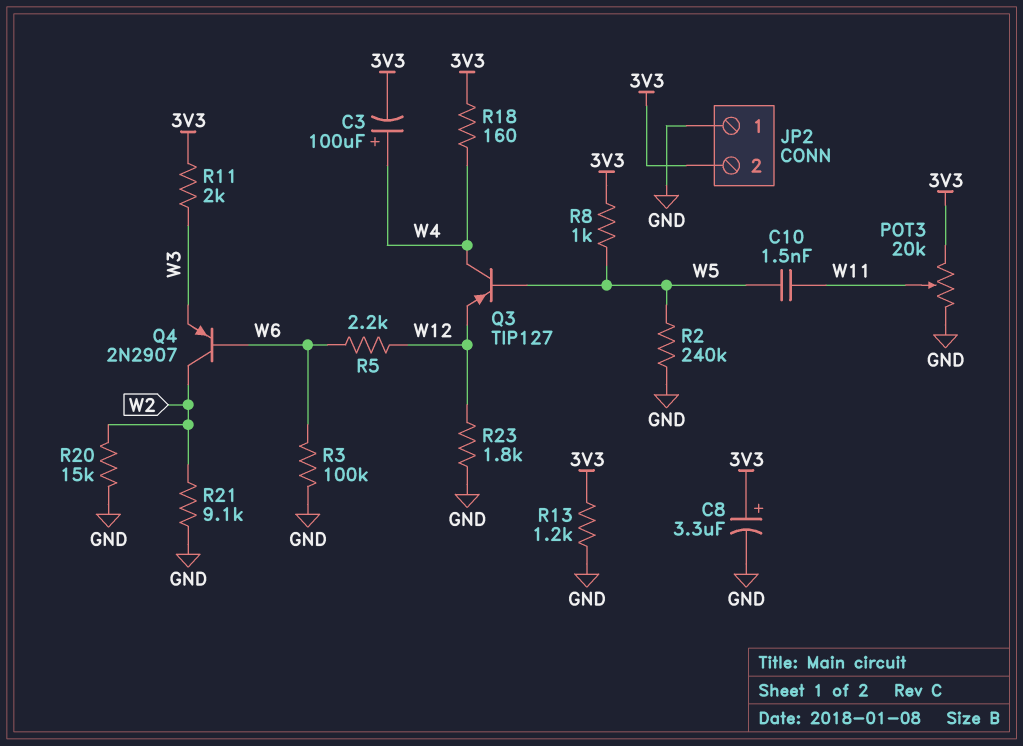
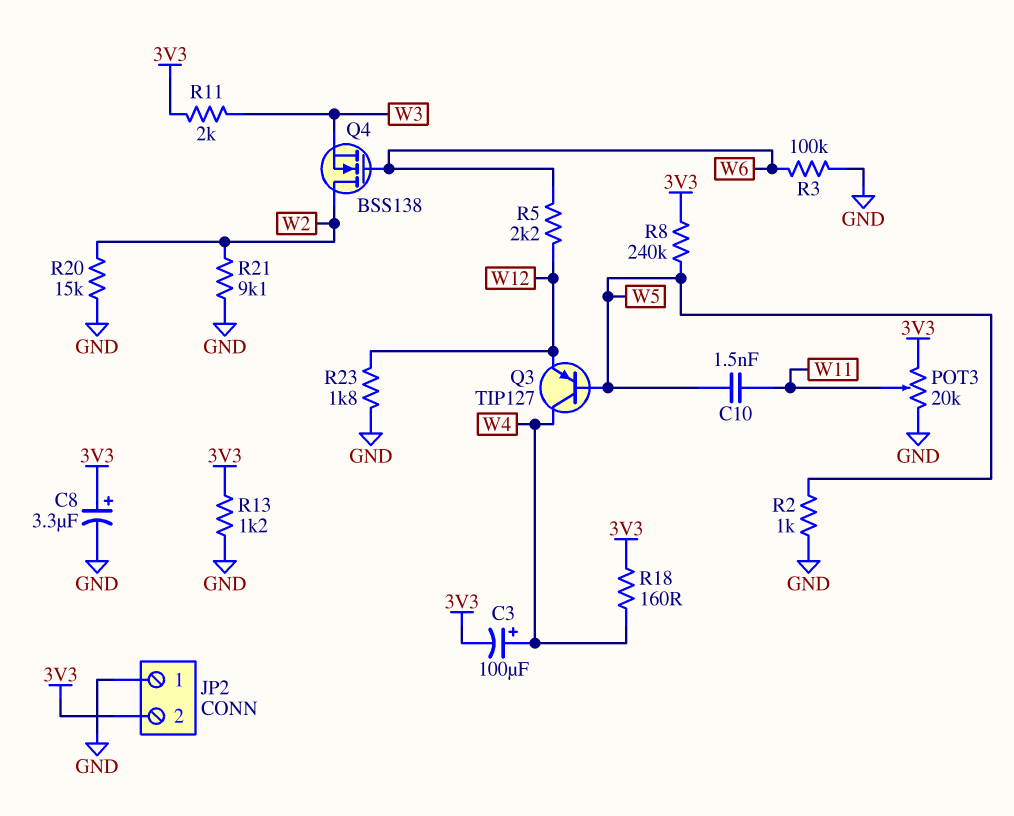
Q4: PNP 2N2907 (B W6, C W2, E W3) -> NMOS BSS138 (G W6, D W2, S W3)
R2: 240k (GND, W5) -> 1k (GND, W5)
R8: 1k (3V3, W5) -> 240k (3V3, W5)

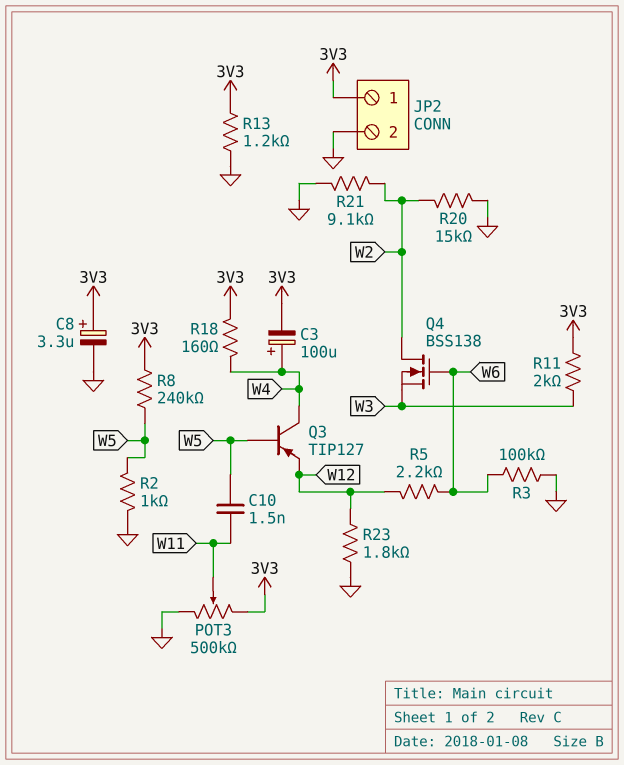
JP2 pin 1: GND -> 3V3
JP2 pin 2: 3V3 -> GND
POT3: 20k (3V3, GND, wiper W11) -> 500k (3V3, GND, wiper W11)

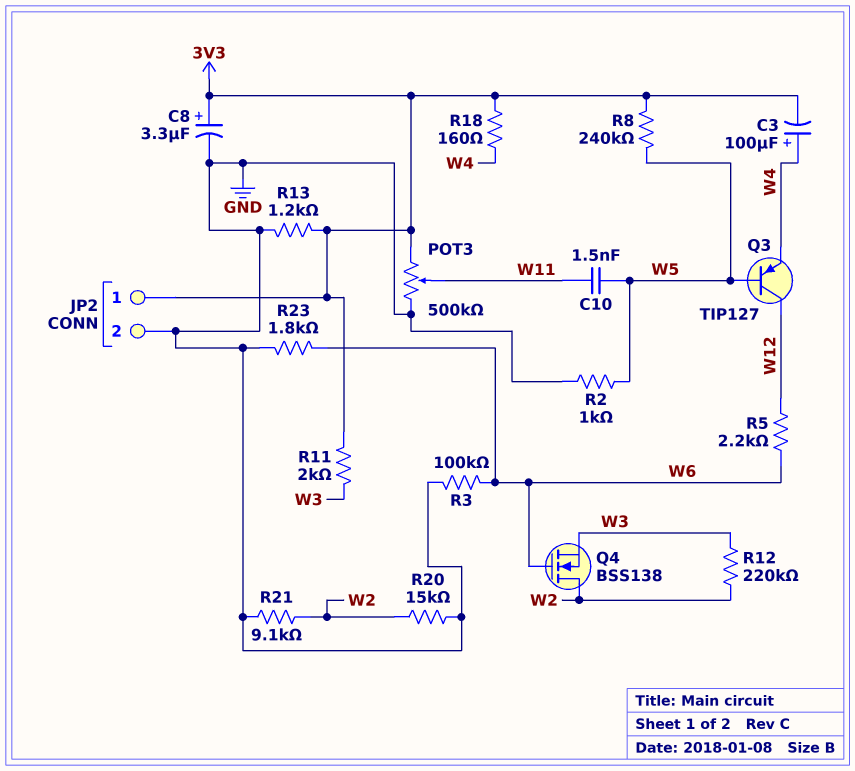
Q3: PNP TIP127 (B W5, C W4, E W12) -> PNP TIP127 (B W5, C W12, E W4)
R12: none -> 220k (W2, W3)
R23: 1.8k (GND, W12) -> 1.8k (GND, W6)

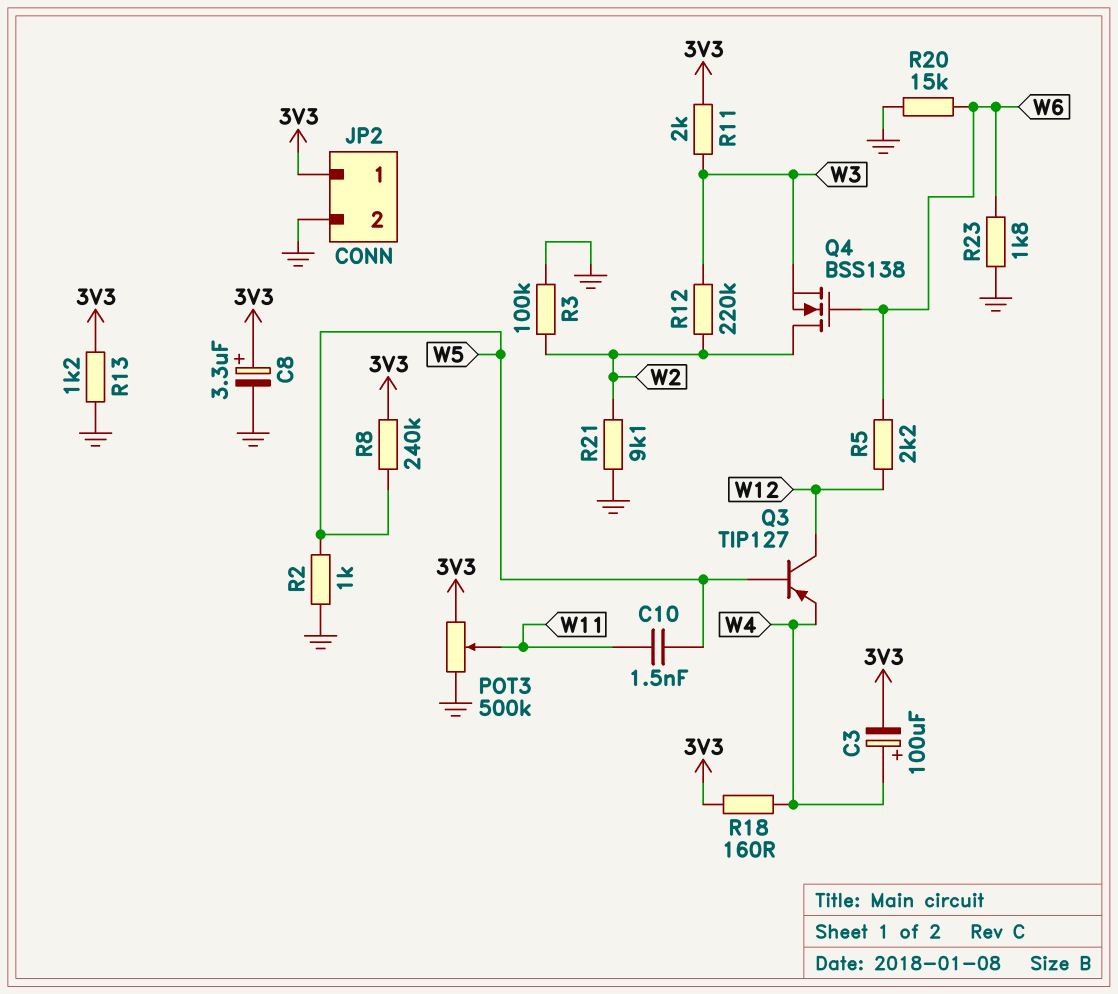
R3: 100k (GND, W6) -> 100k (GND, W2)
R20: 15k (GND, W2) -> 15k (GND, W6)

